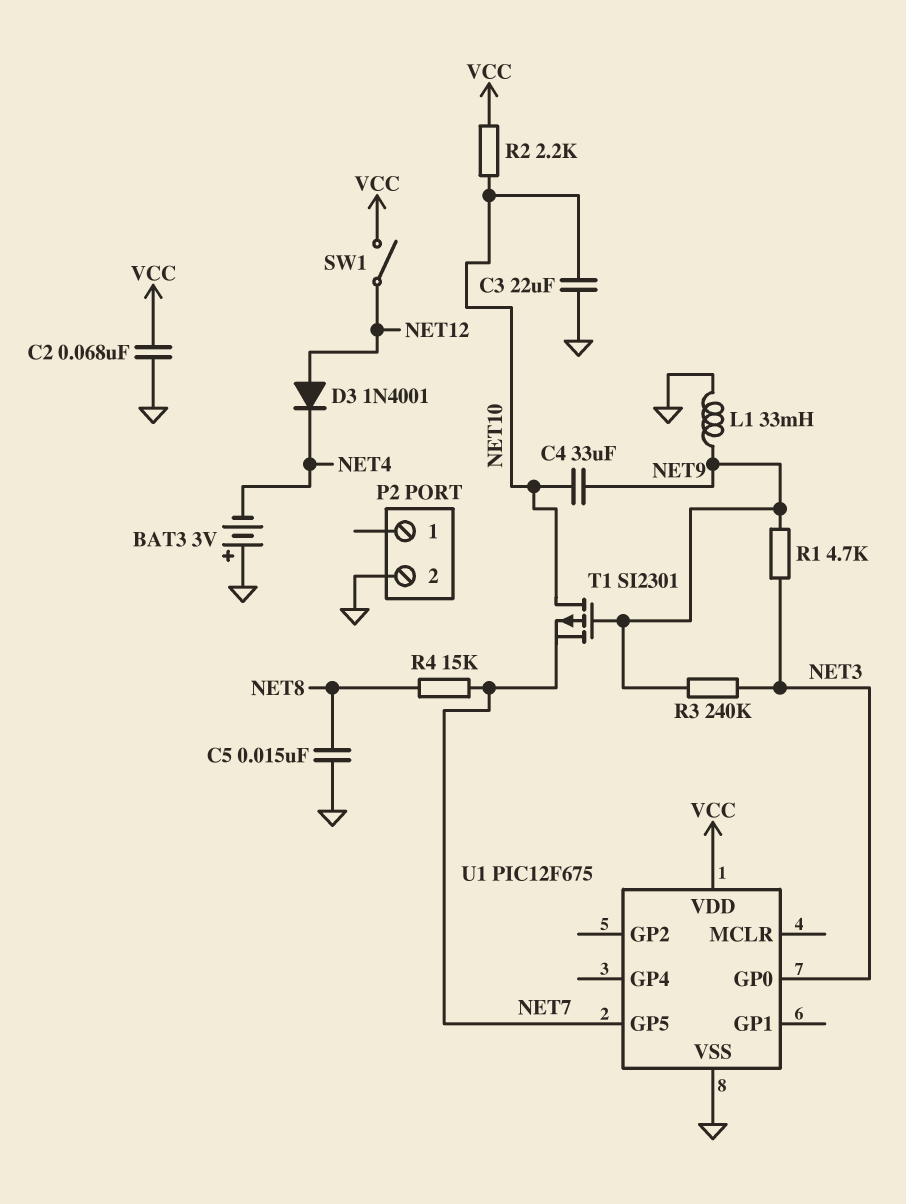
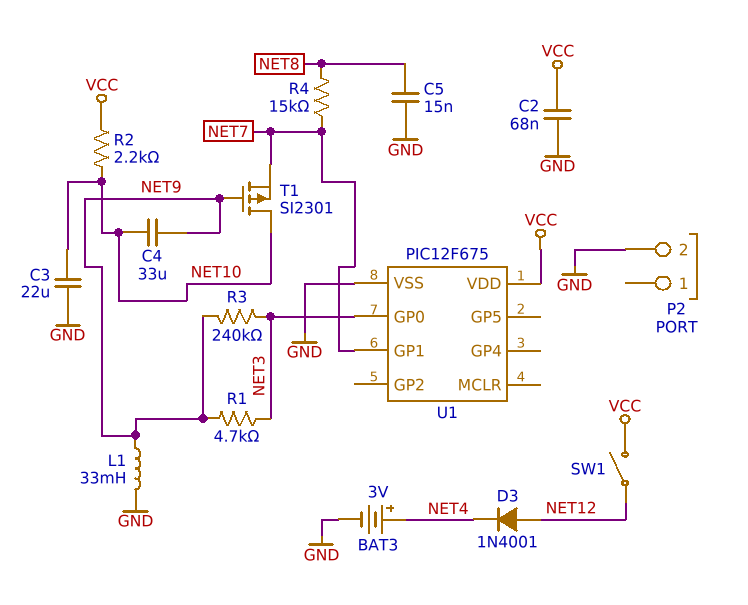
BAT3: 3V (plus GND, minus NET4) -> 3V (plus NET4, minus GND)
U1 pin GP1: none -> NET7
U1 pin GP5: NET7 -> none

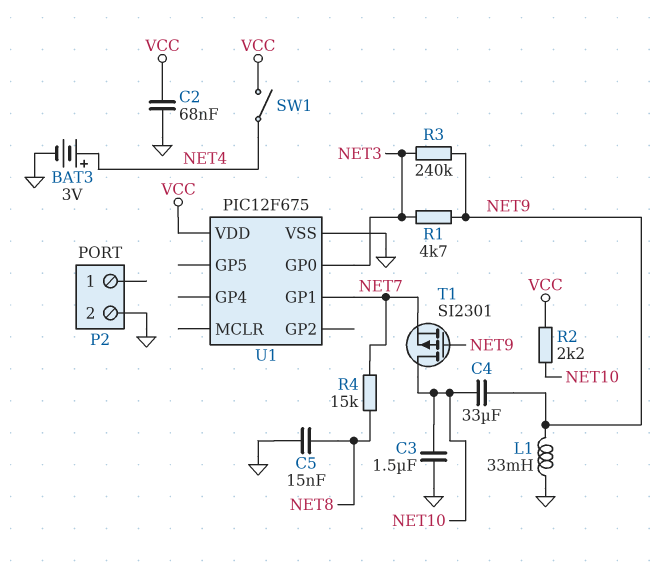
C3: 22uF (GND, NET10) -> 1.5uF (GND, NET10)
D3: diode 1N4001 (A NET12, K NET4) -> none
SW1: switch (NET12, VCC) -> switch (NET4, VCC)

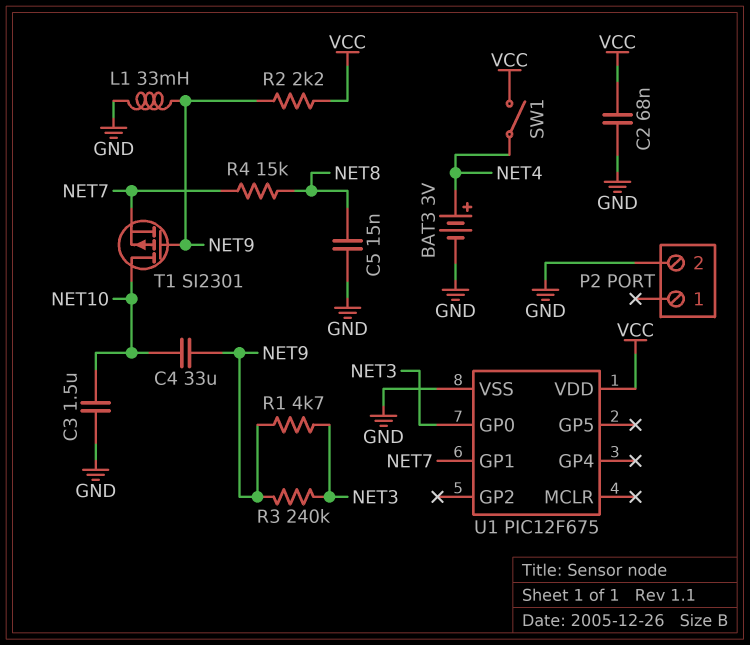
R2: 2.2k (NET10, VCC) -> 2.2k (NET9, VCC)

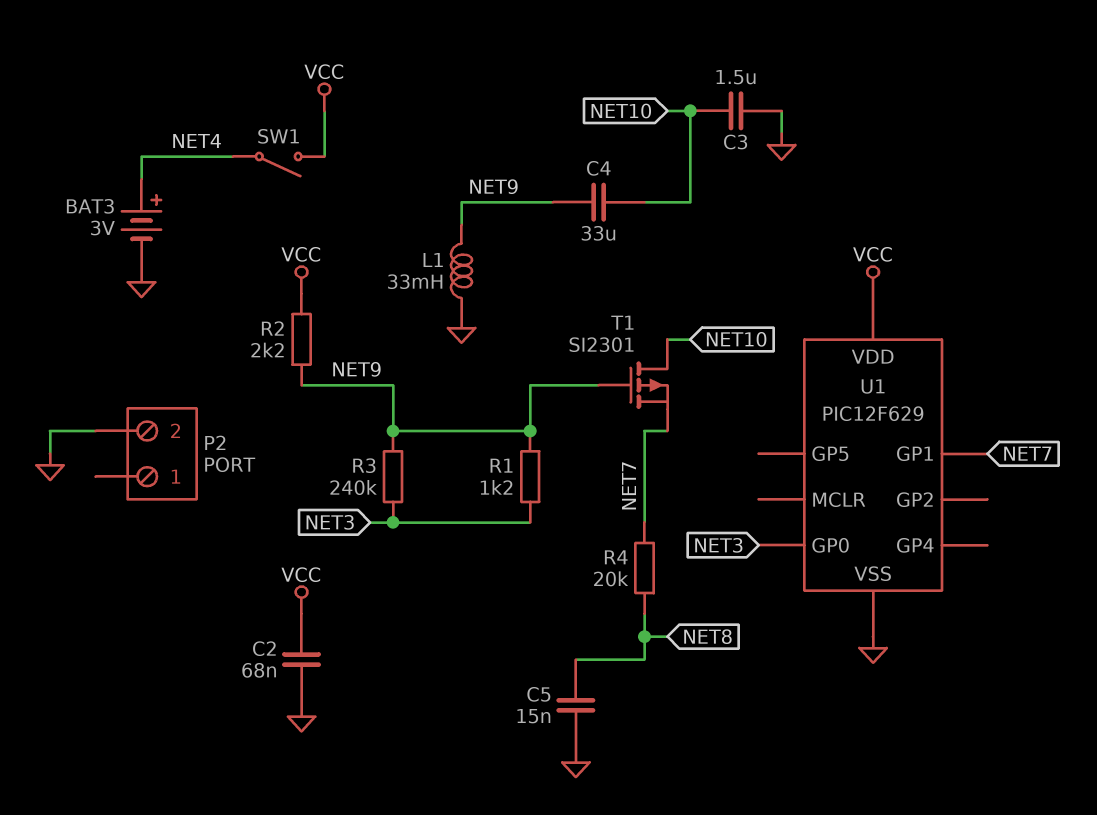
R1: 4.7k (NET3, NET9) -> 1.2k (NET3, NET9)
R4: 15k (NET7, NET8) -> 20k (NET7, NET8)
U1: PIC12F675 -> PIC12F629

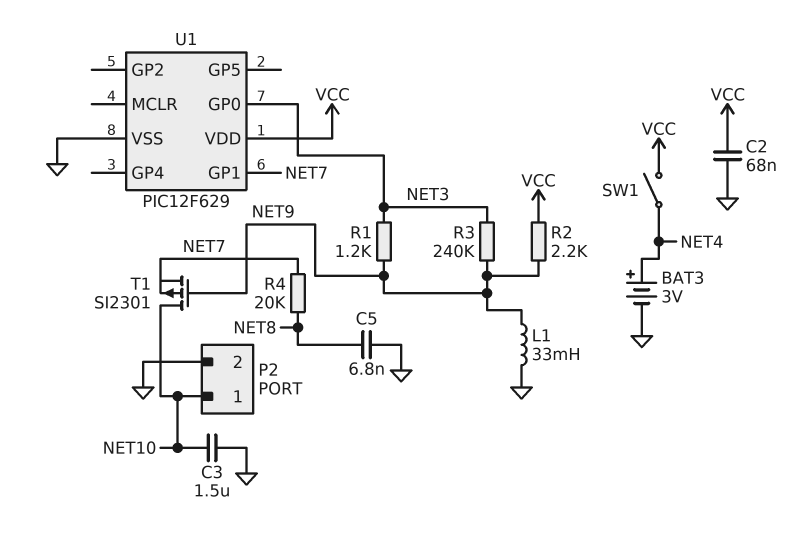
C4: 33uF (NET9, NET10) -> none
C5: 15nF (GND, NET8) -> 6.8nF (GND, NET8)
P2 pin 1: none -> NET10

